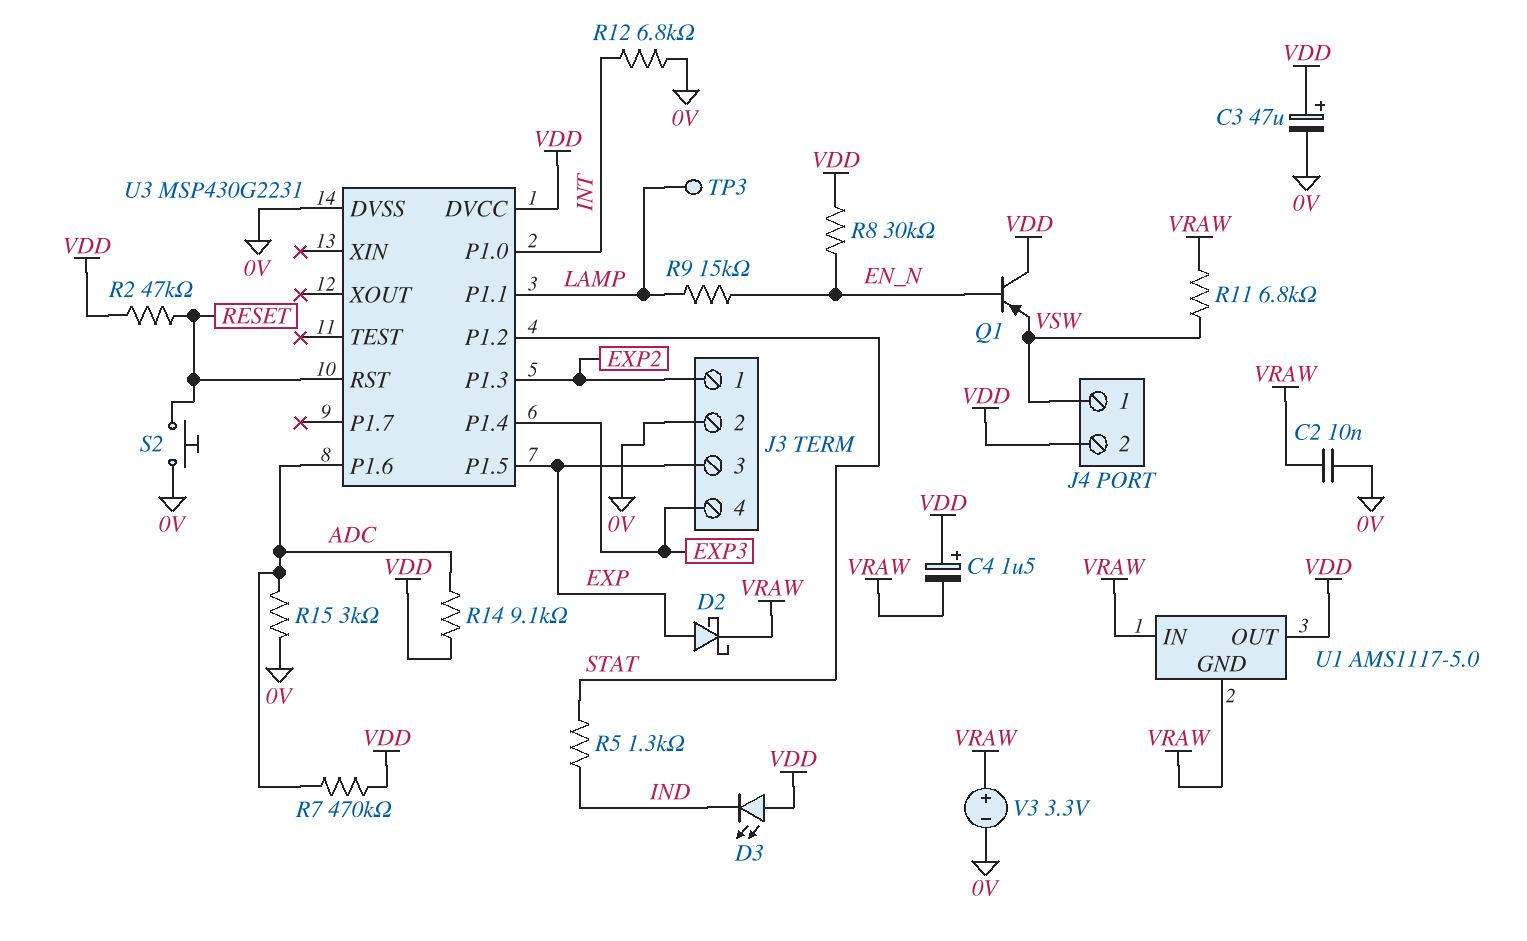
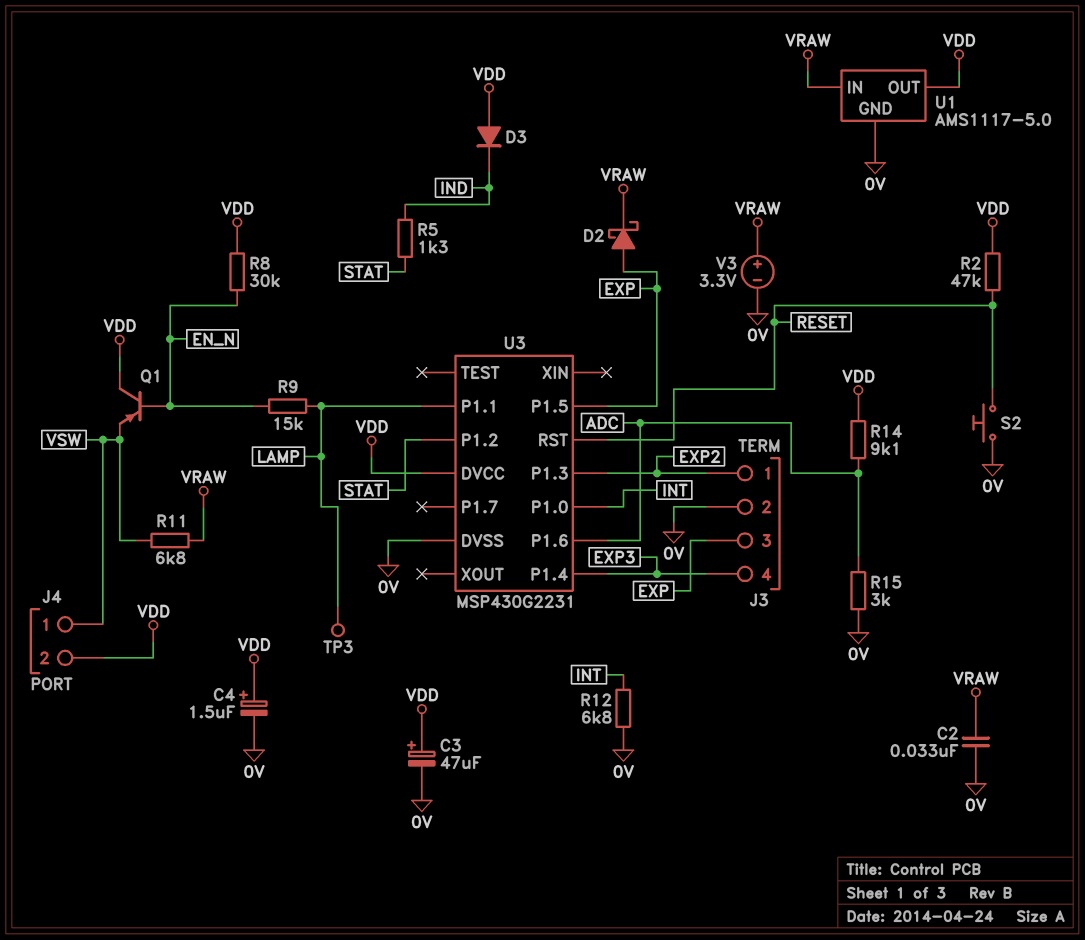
C2: 10nF (0V, VRAW) -> 33nF (0V, VRAW)
C4: 1.5uF (plus VDD, minus VRAW) -> 1.5uF (plus VDD, minus 0V)
D3: LED (A VDD, K IND) -> diode (A VDD, K IND)
R7: 470k (ADC, VDD) -> none
U1 pin GND: VRAW -> 0V

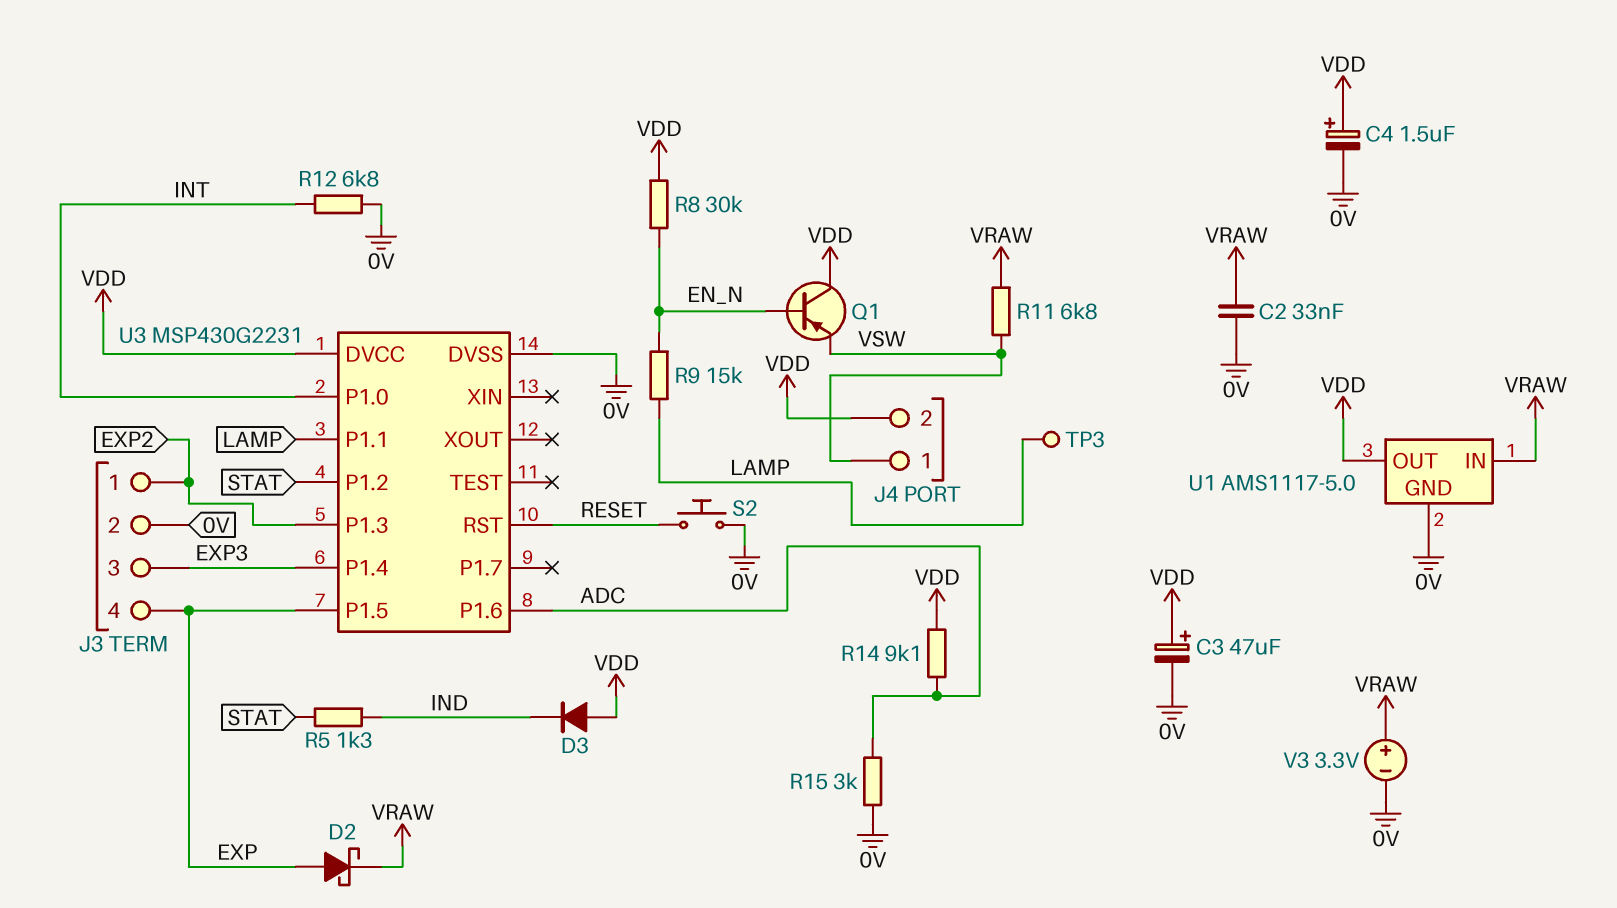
J3 pin 3: EXP -> EXP3
J3 pin 4: EXP3 -> EXP
R2: 47k (RESET, VDD) -> none

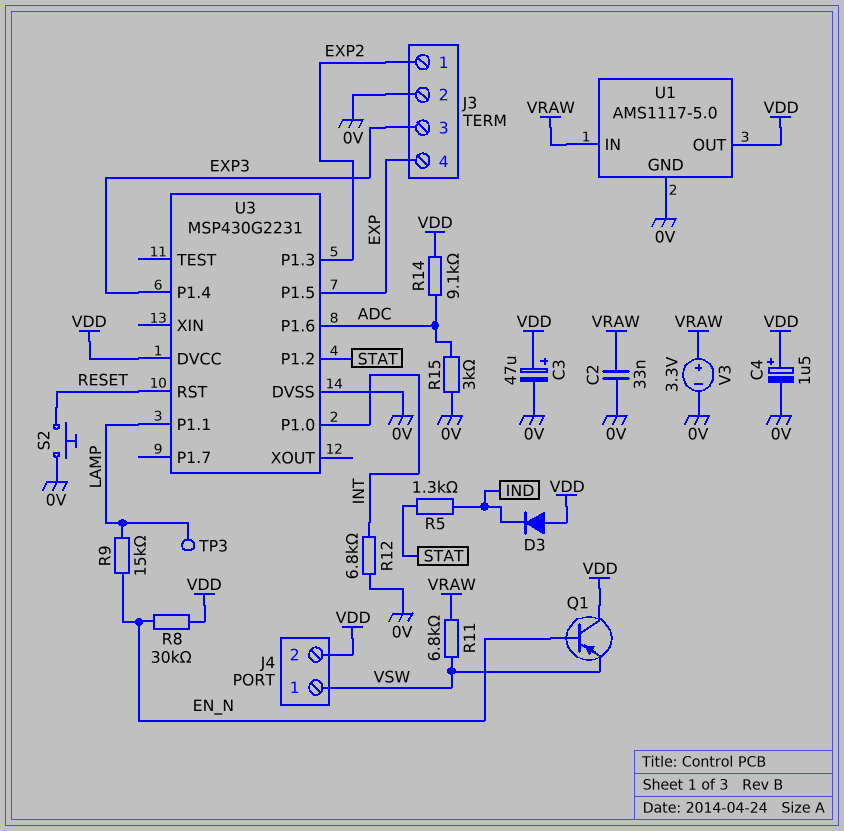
D2: schottky (A EXP, K VRAW) -> none

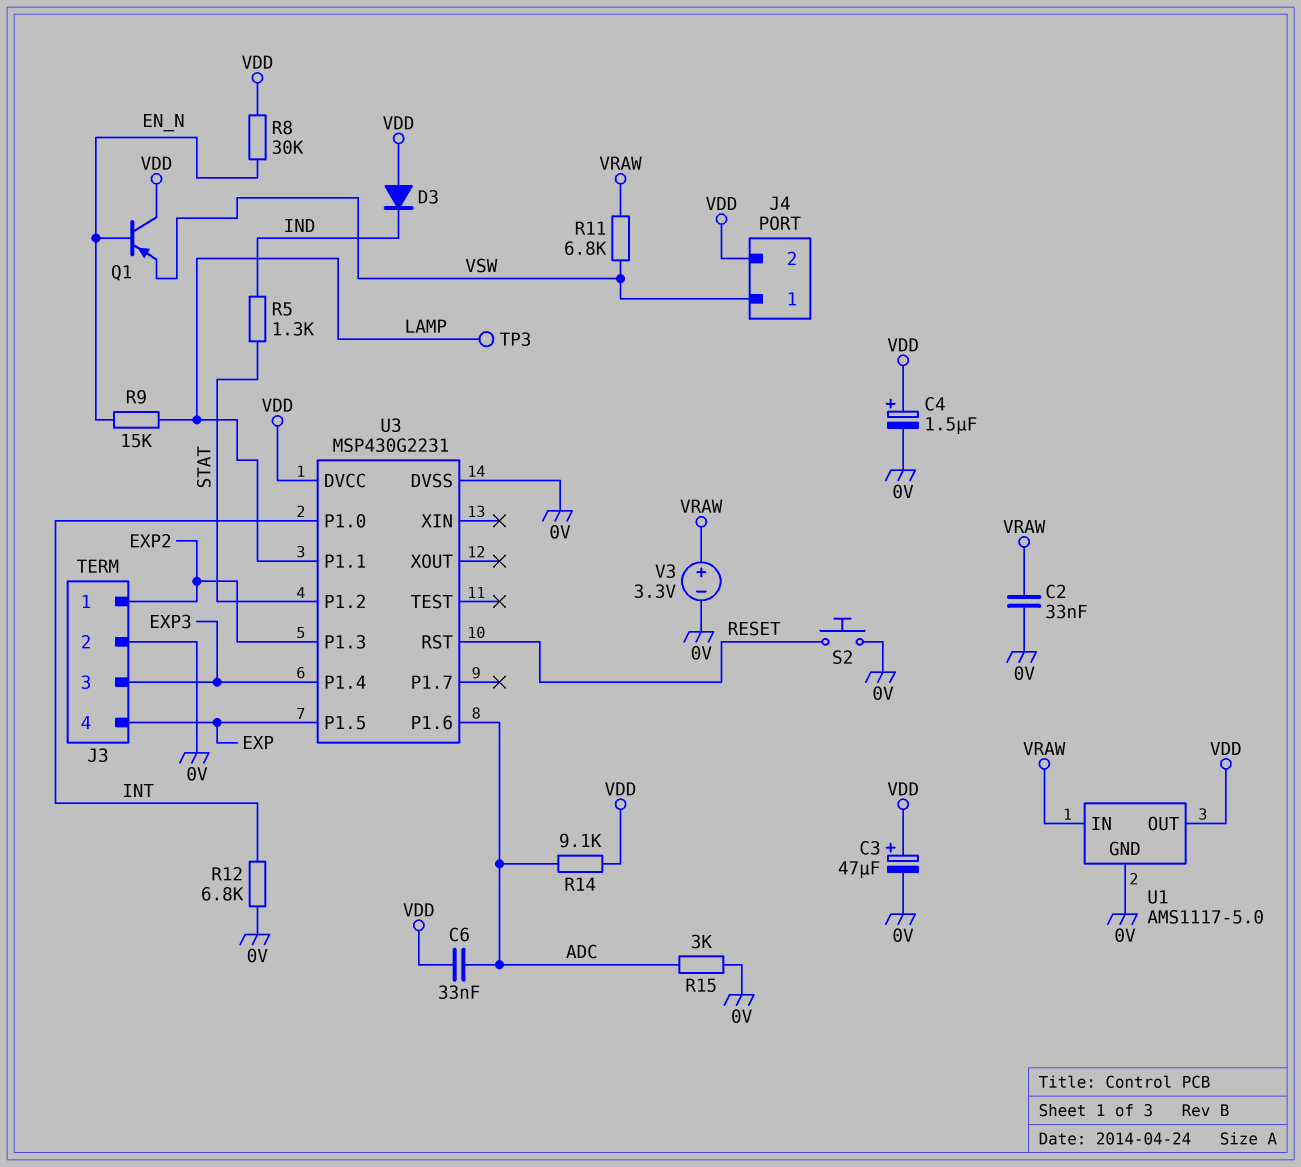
C6: none -> 33nF (ADC, VDD)

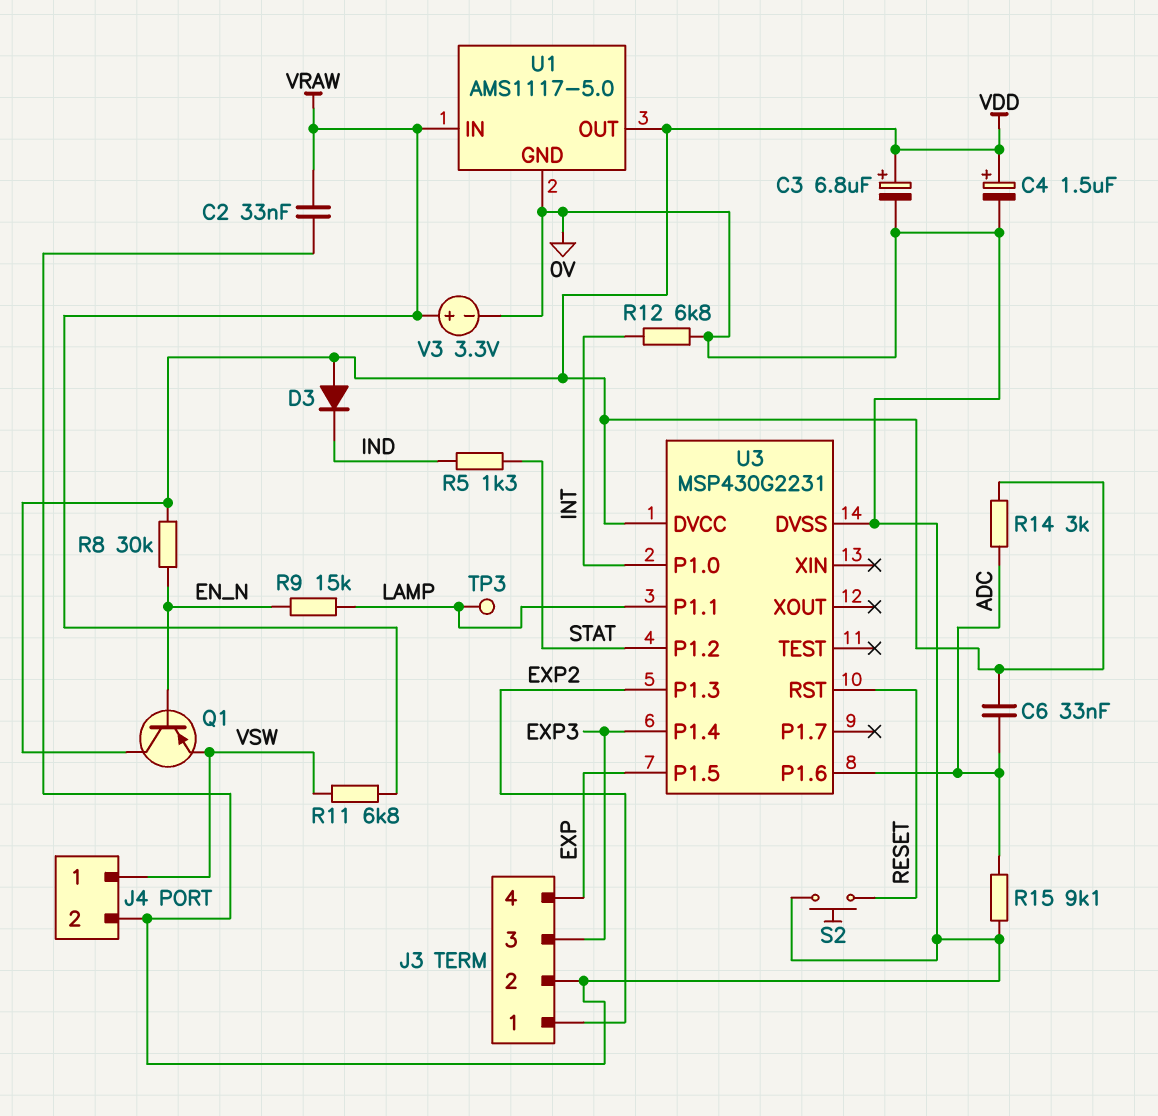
C3: 47uF (plus VDD, minus 0V) -> 6.8uF (plus VDD, minus 0V)
J4 pin 2: VDD -> 0V
R14: 9.1k (ADC, VDD) -> 3k (ADC, VDD)
R15: 3k (0V, ADC) -> 9.1k (0V, ADC)

